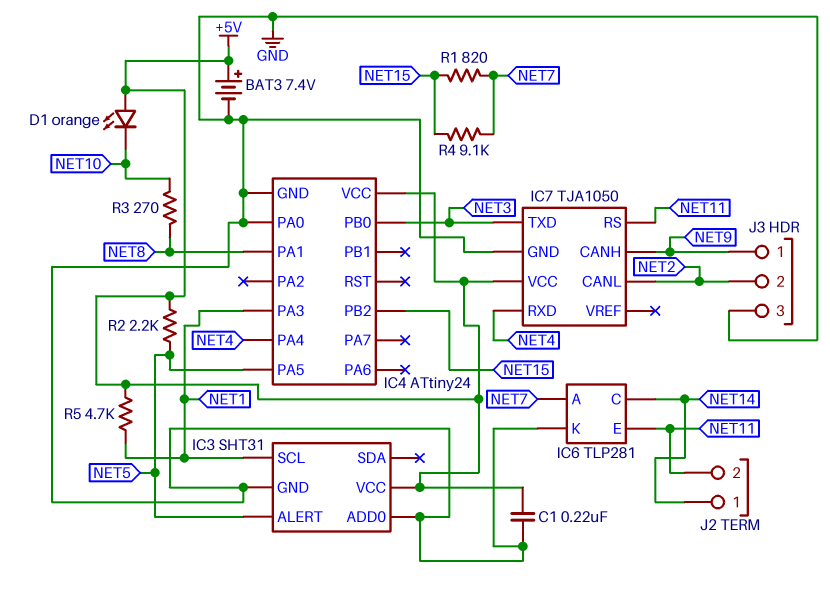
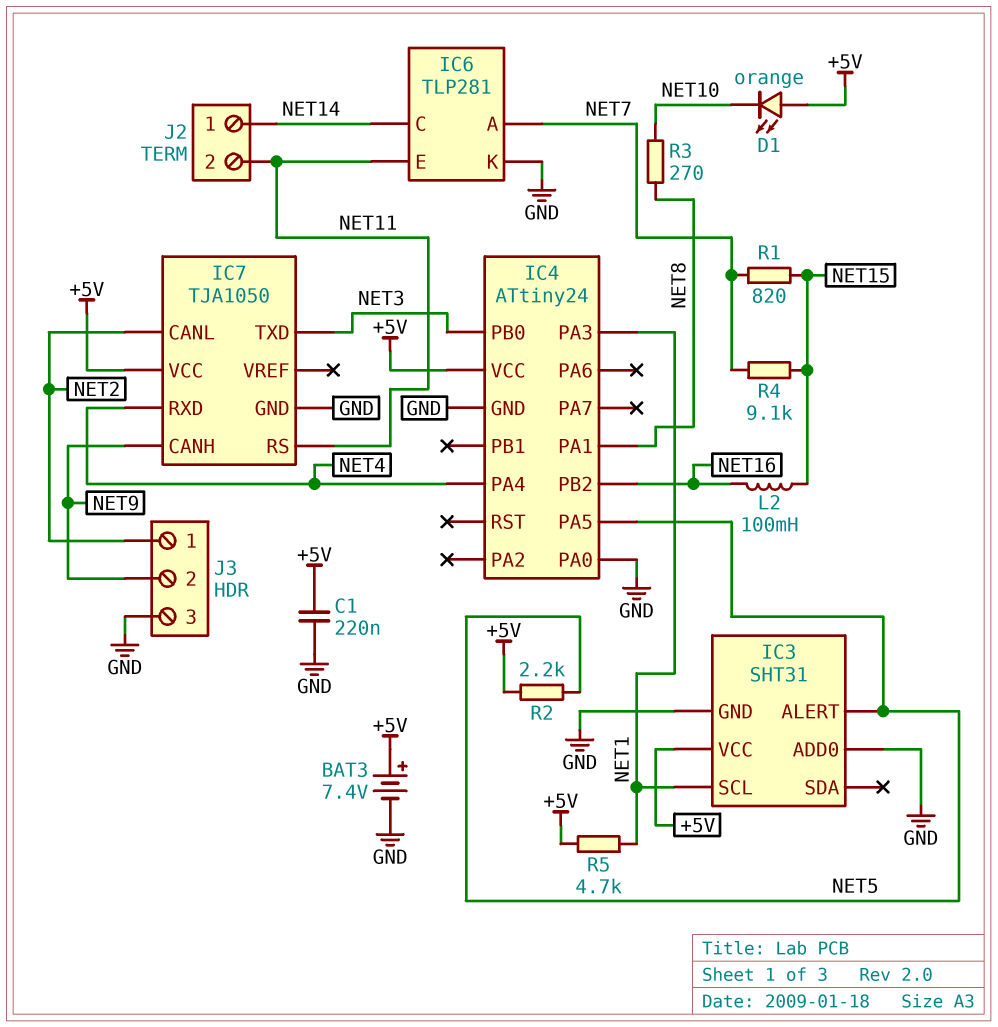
IC4 pin PB2: NET15 -> NET16
J3 pin 1: NET9 -> NET2
J3 pin 2: NET2 -> NET9
L2: none -> 100mH (NET15, NET16)

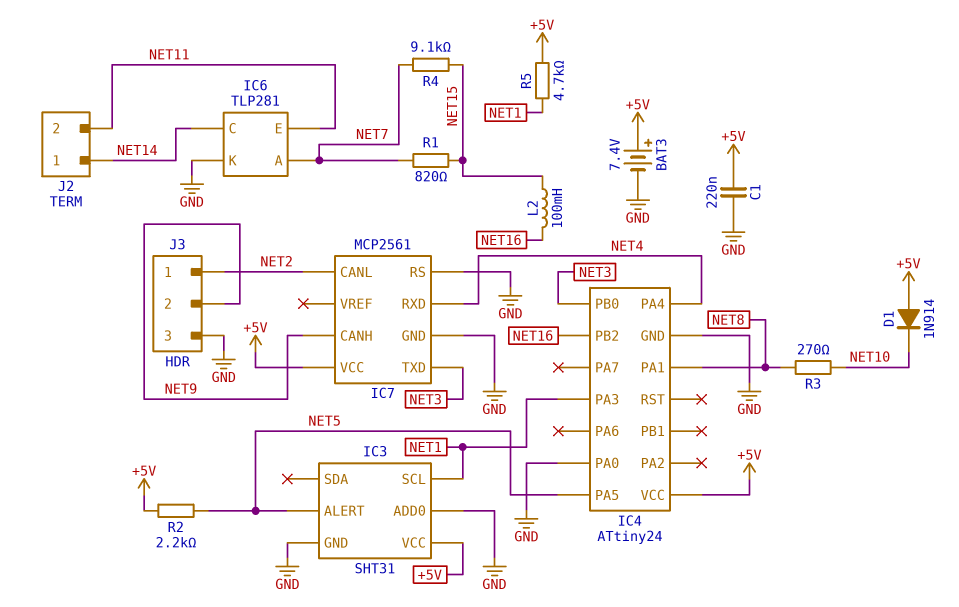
D1: LED orange (A +5V, K NET10) -> diode 1N914 (A +5V, K NET10)
IC7: TJA1050 -> MCP2561
IC7 pin RS: NET11 -> GND

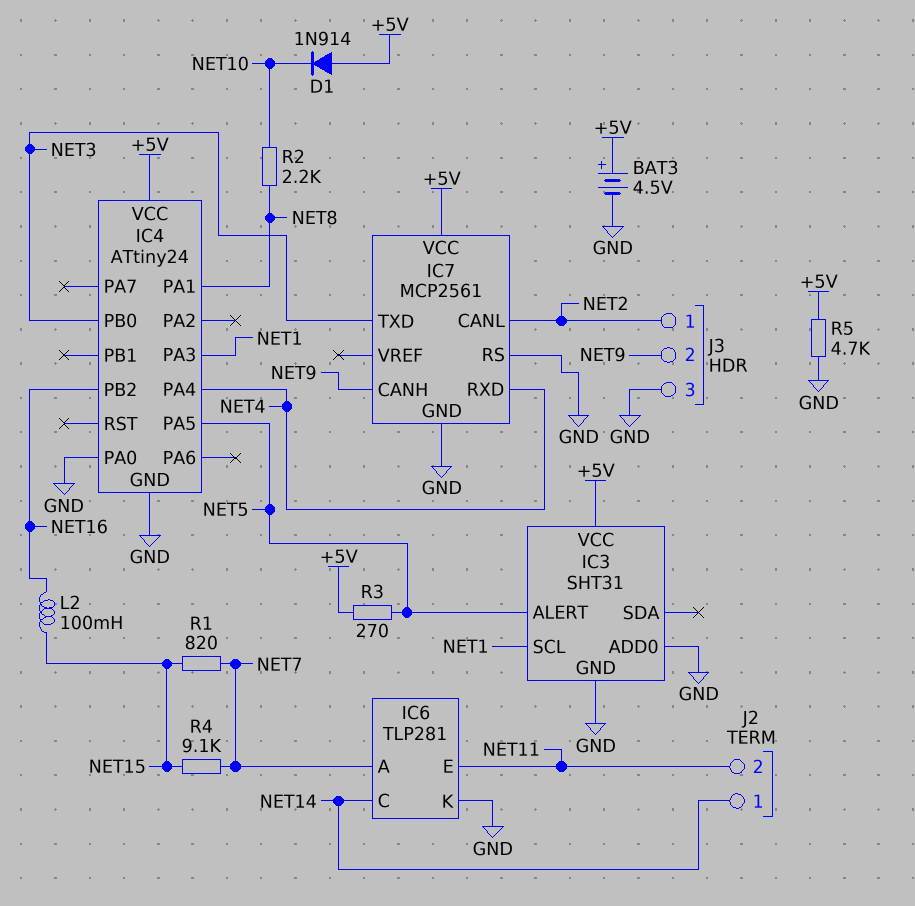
BAT3: 7.4V (plus +5V, minus GND) -> 4.5V (plus +5V, minus GND)
C1: 220nF (+5V, GND) -> none
R2: 2.2k (+5V, NET5) -> 2.2k (NET8, NET10)
R3: 270 (NET8, NET10) -> 270 (+5V, NET5)
R5: 4.7k (+5V, NET1) -> 4.7k (+5V, GND)

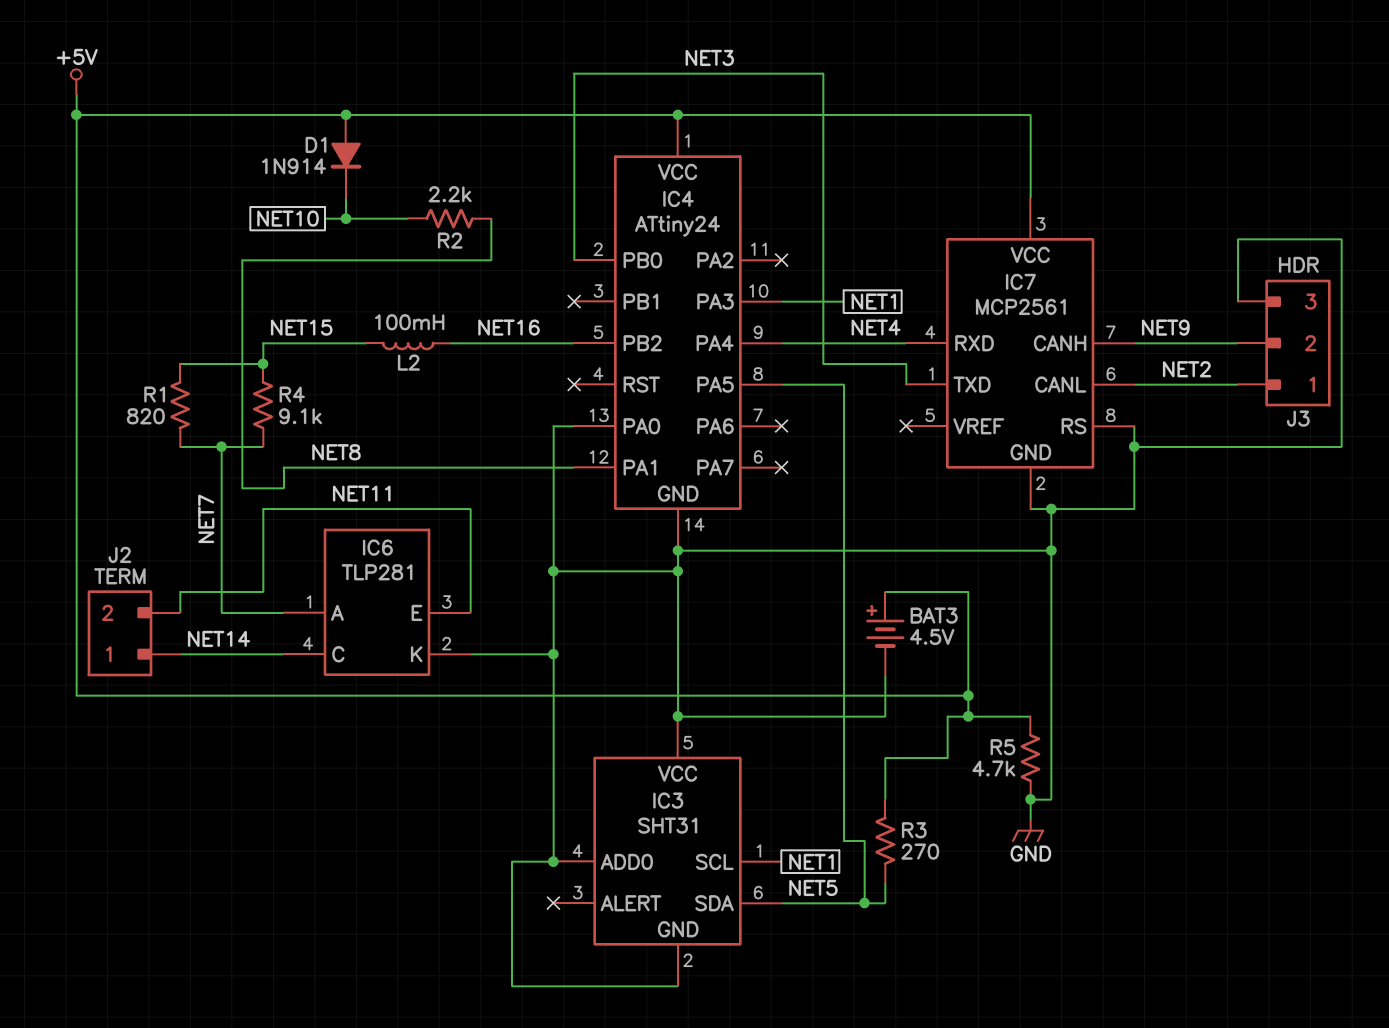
IC3 pin ALERT: NET5 -> none
IC3 pin SDA: none -> NET5
IC3 pin VCC: +5V -> GND

